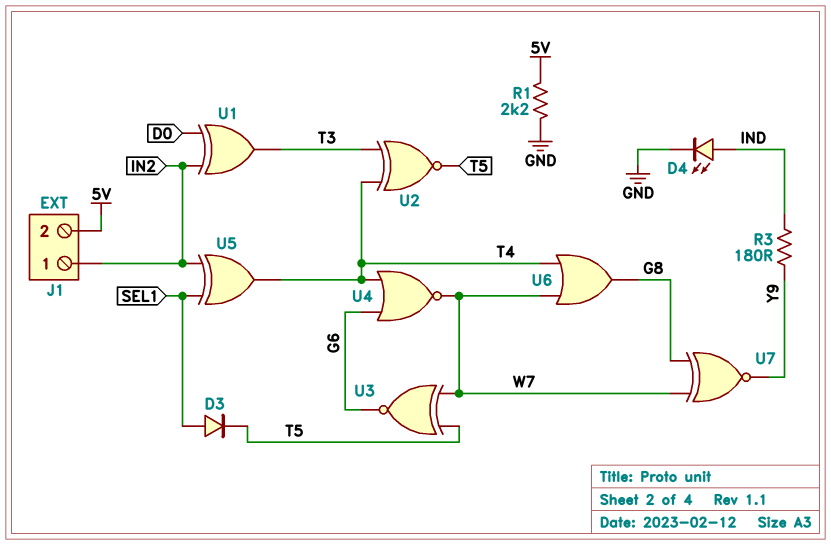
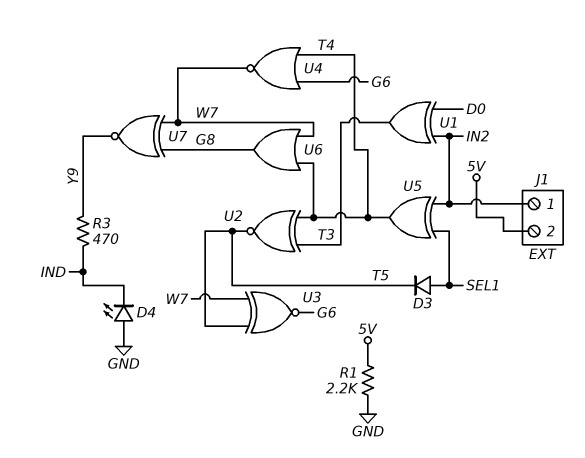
D4: LED (A IND, K GND) -> LED (A GND, K IND)
R3: 180 (IND, Y9) -> 470 (IND, Y9)

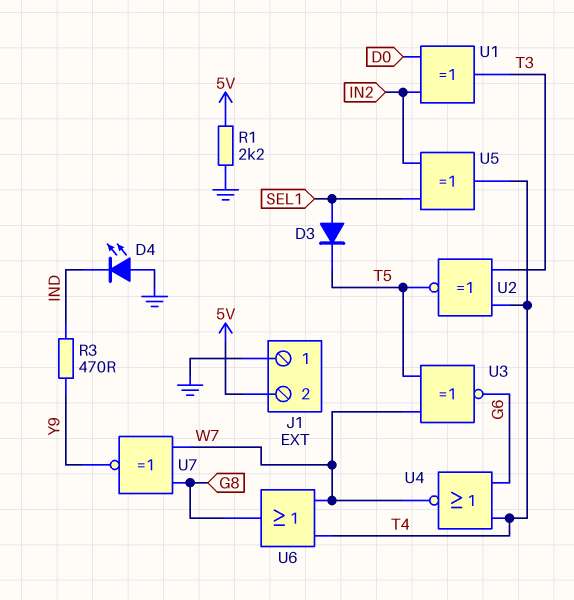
J1 pin 1: IN2 -> GND

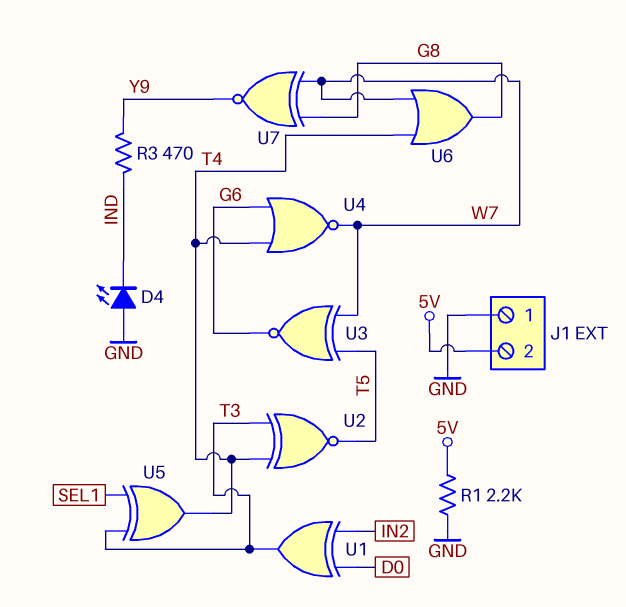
D3: diode (A SEL1, K T5) -> none
U5: XOR (in IN2, in SEL1, out T4) -> XOR (in SEL1, in T3, out T4)

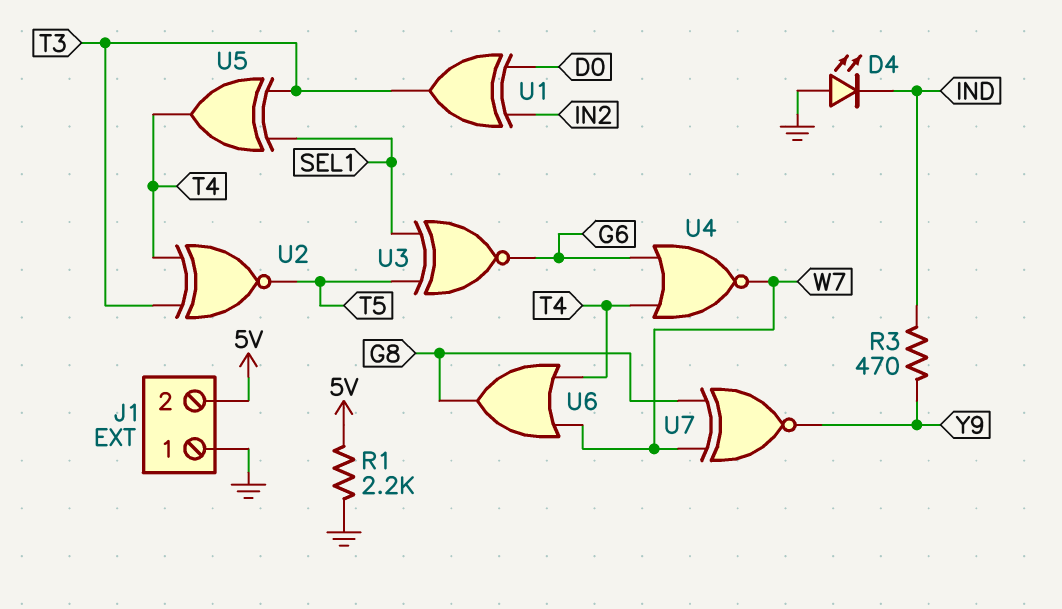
U3: XNOR (in T5, in W7, out G6) -> XNOR (in SEL1, in T5, out G6)

